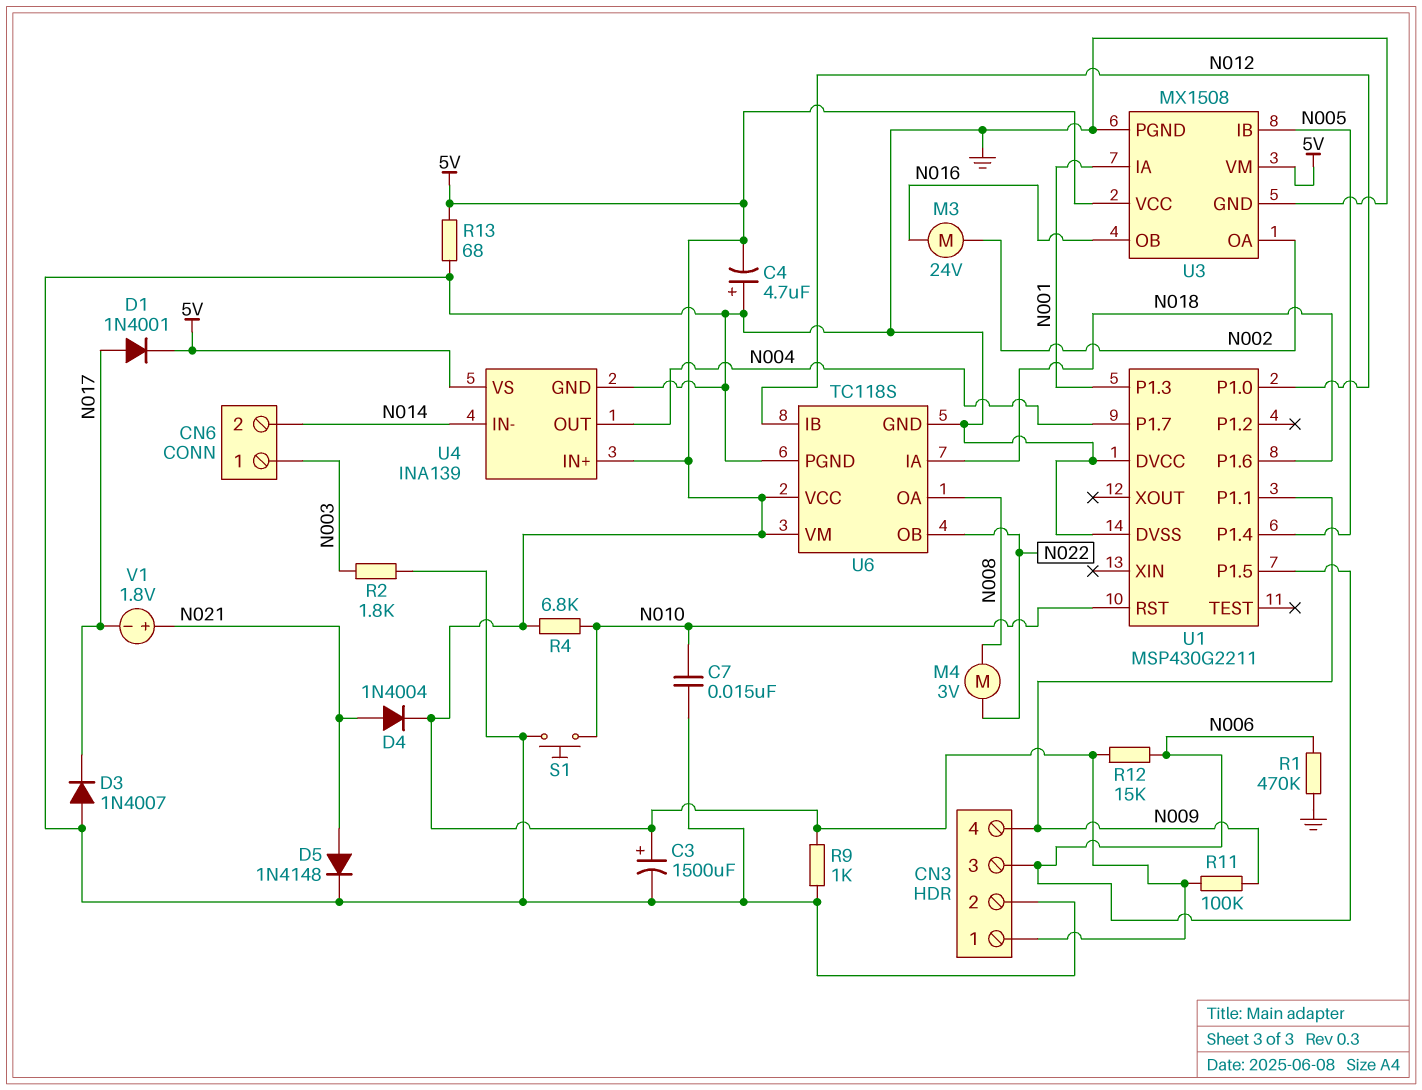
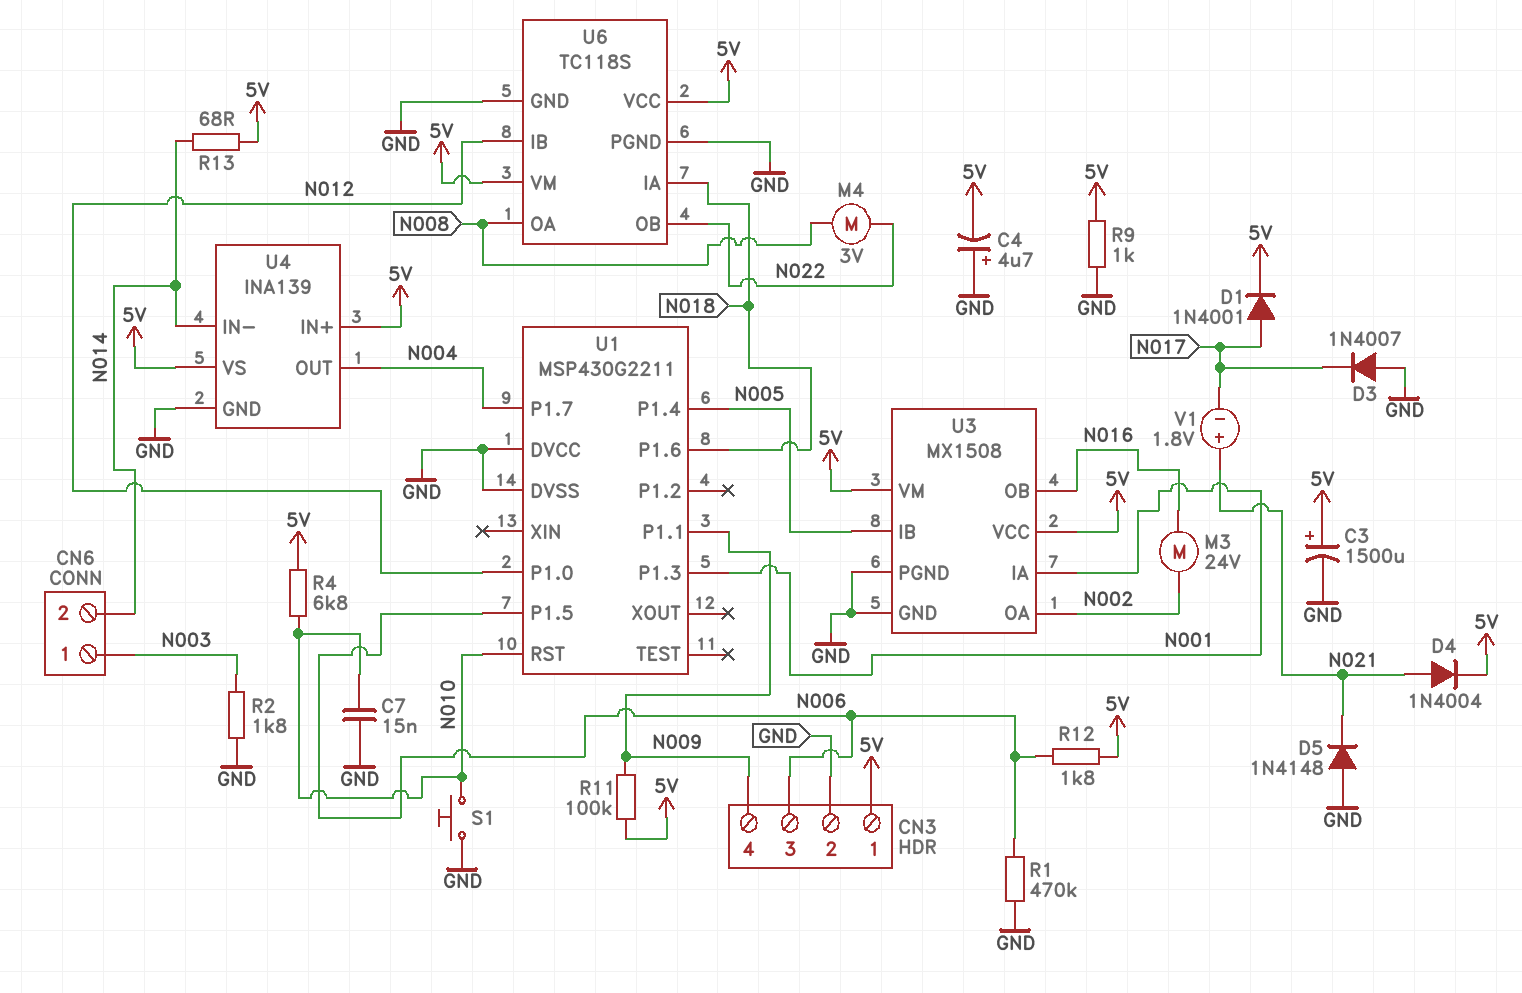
D5: diode 1N4148 (A N021, K GND) -> diode 1N4148 (A GND, K N021)
R12: 15k (5V, N006) -> 1.8k (5V, N006)
R13: 68 (5V, GND) -> 68 (5V, N014)

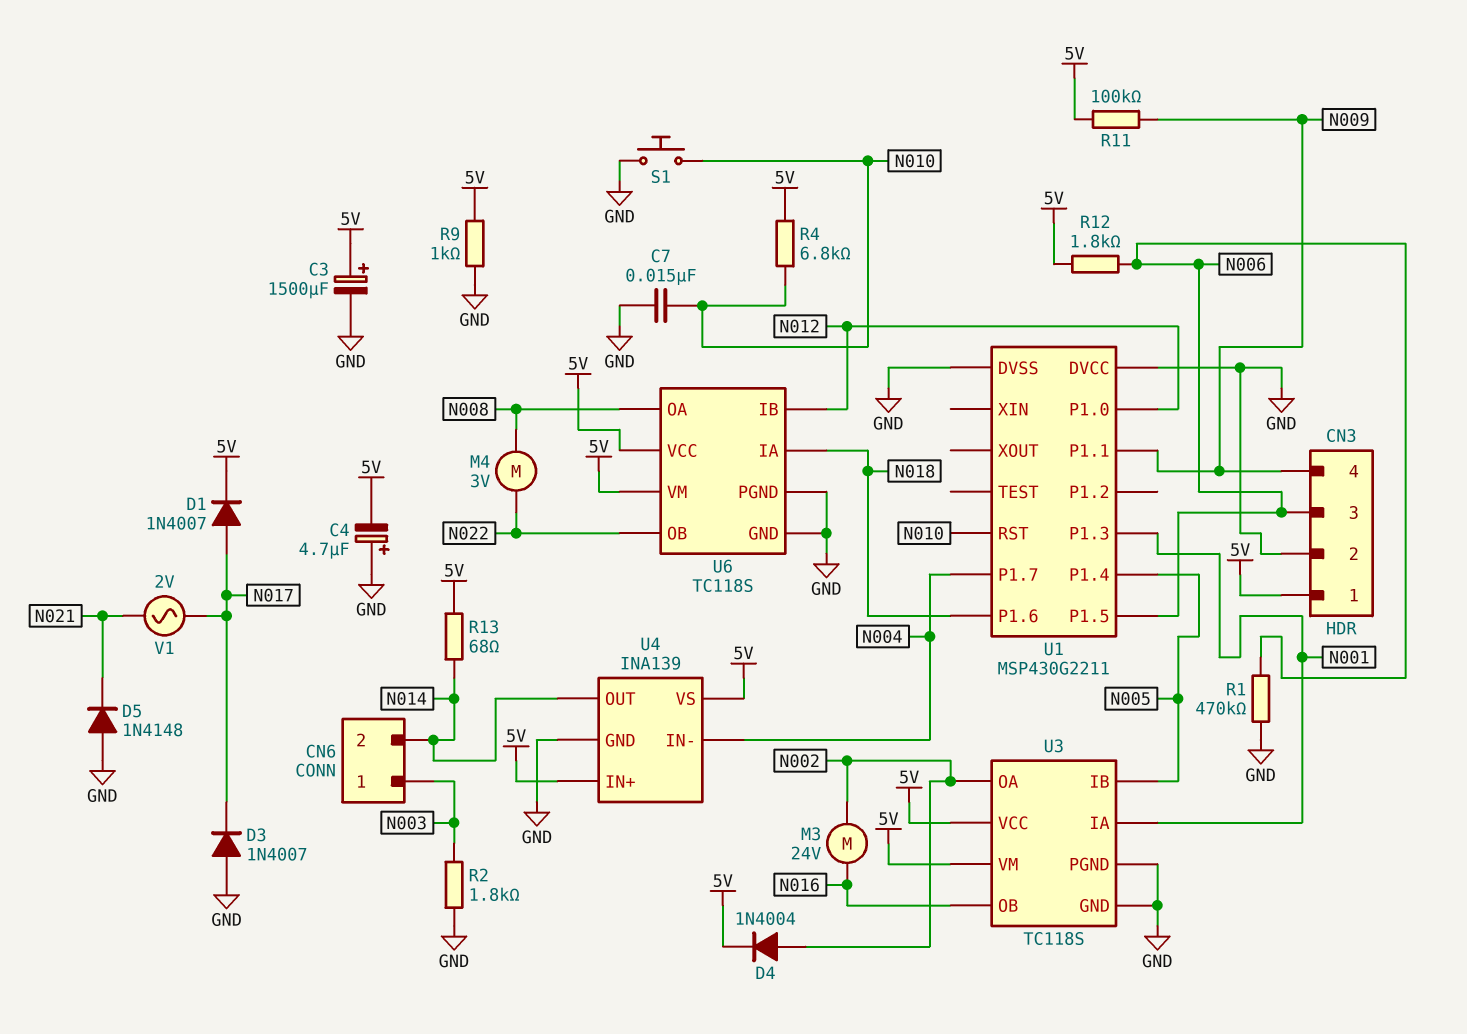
D1: diode 1N4001 (A N017, K 5V) -> diode 1N4007 (A N017, K 5V)
D4: diode 1N4004 (A N021, K 5V) -> diode 1N4004 (A N002, K 5V)
U3: MX1508 -> TC118S
U4 pin IN-: N014 -> N004
U4 pin OUT: N004 -> N014
V1: 1.8V (plus N021, minus N017) -> AC 2V (N017, N021)

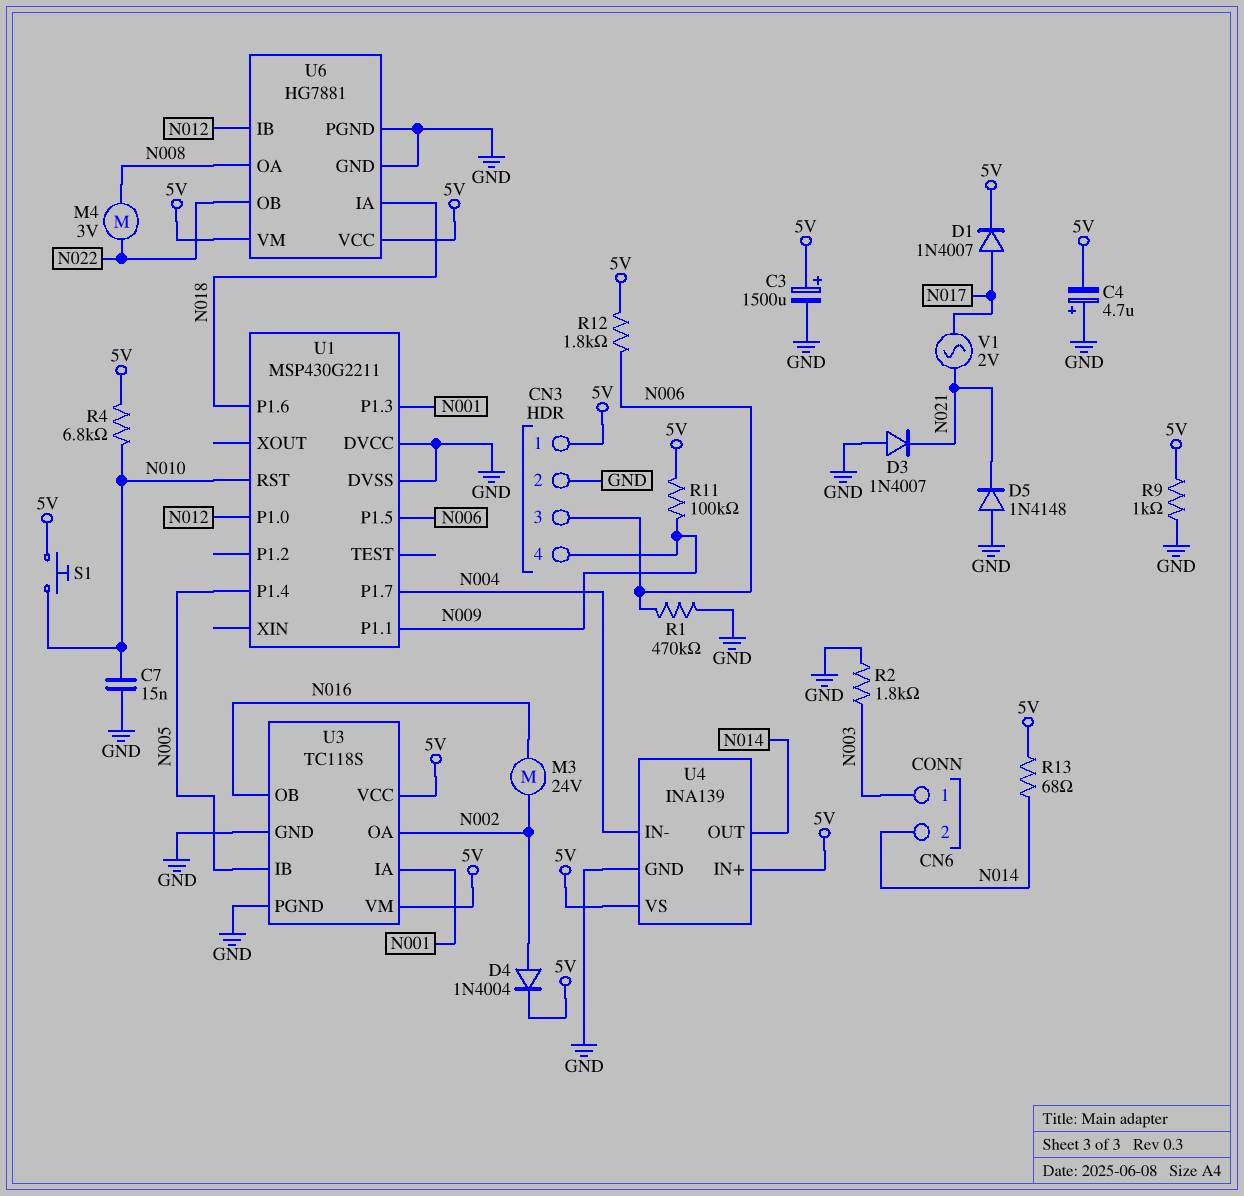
D3: diode 1N4007 (A GND, K N017) -> diode 1N4007 (A GND, K N021)
S1: button (GND, N010) -> button (5V, N010)
U6: TC118S -> HG7881

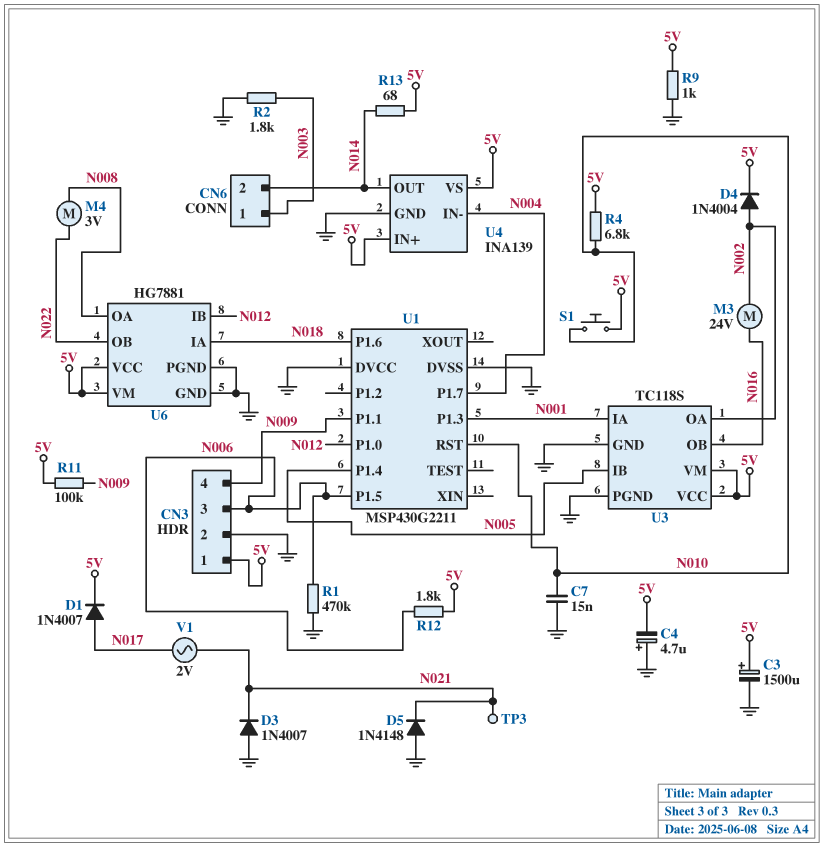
TP3: none -> test point (N021)

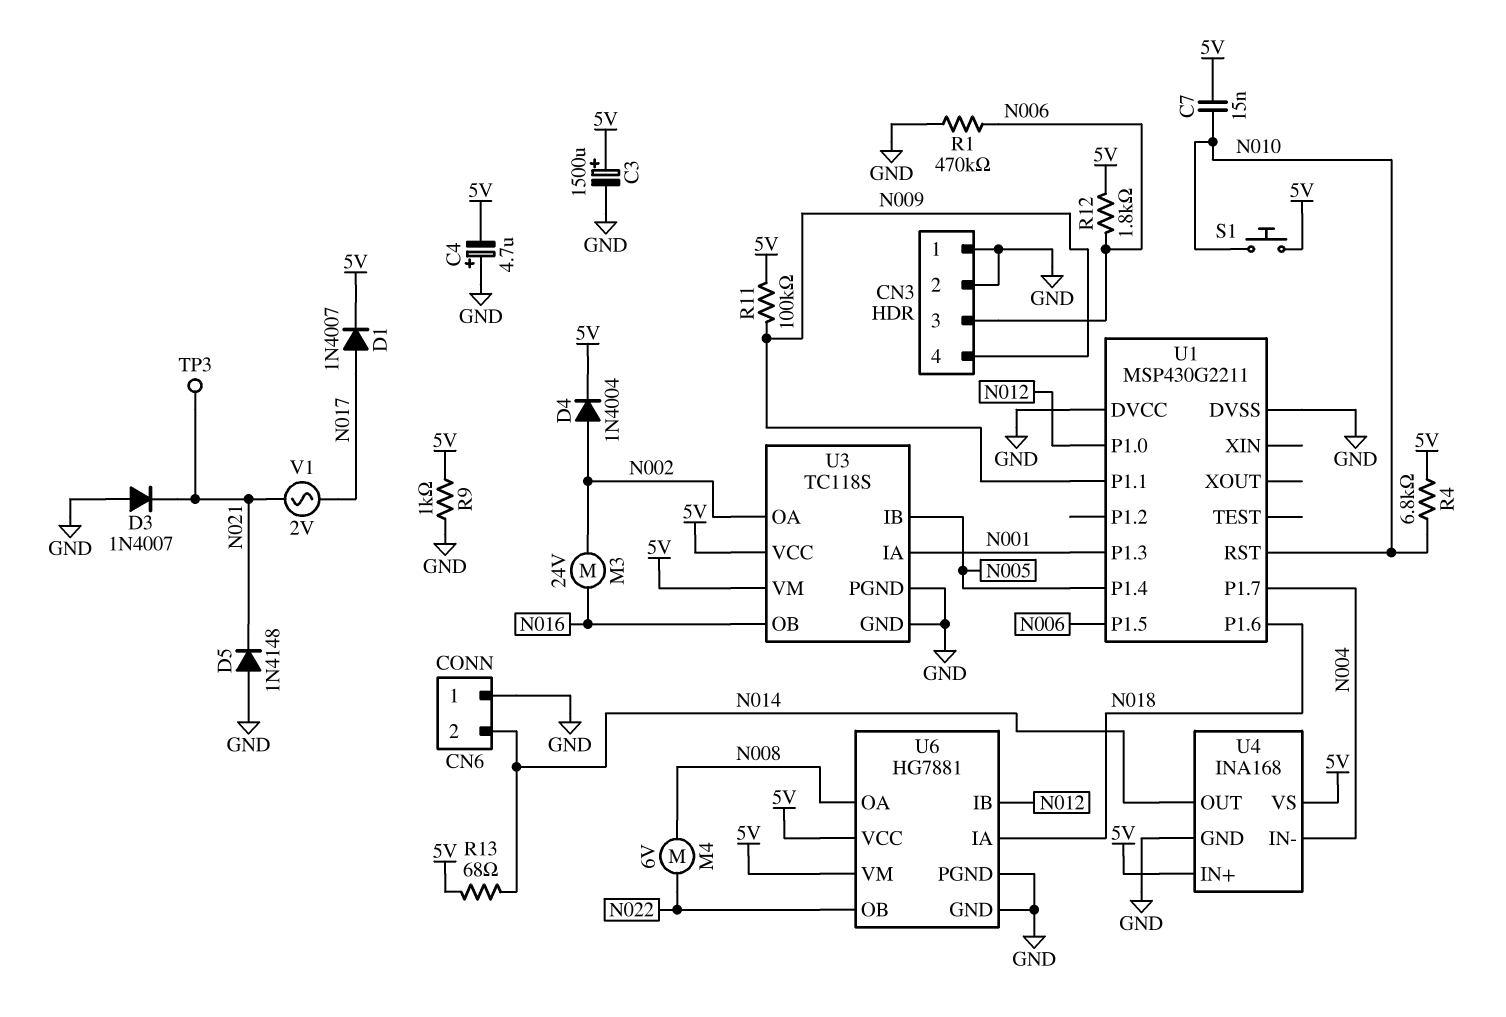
C7: 15nF (GND, N010) -> 15nF (5V, N010)
CN3 pin 1: 5V -> GND
CN6 pin 1: N003 -> GND
M4: motor 3V (N008, N022) -> motor 6V (N008, N022)
R2: 1.8k (GND, N003) -> none
U4: INA139 -> INA168

